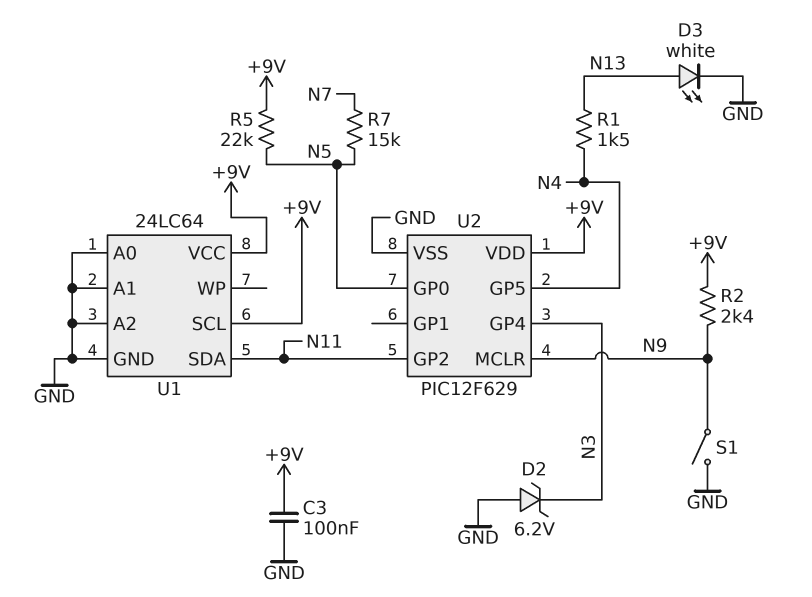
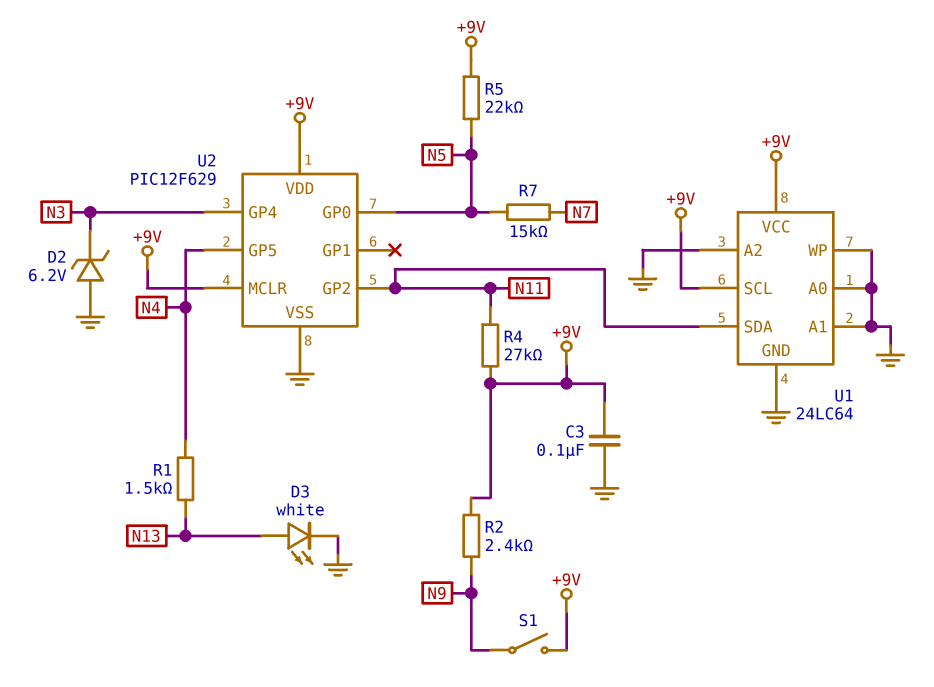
R4: none -> 27k (+9V, N11)
S1: switch (GND, N9) -> switch (+9V, N9)
U1 pin WP: none -> GND
U2 pin MCLR: N9 -> +9V

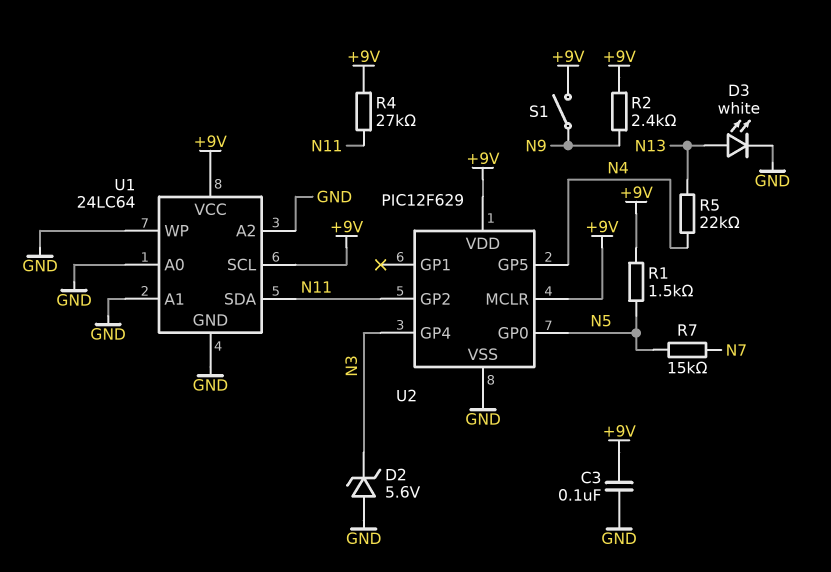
D2: zener 6.2V (A GND, K N3) -> zener 5.6V (A GND, K N3)
R1: 1.5k (N4, N13) -> 1.5k (+9V, N5)
R5: 22k (+9V, N5) -> 22k (N4, N13)

